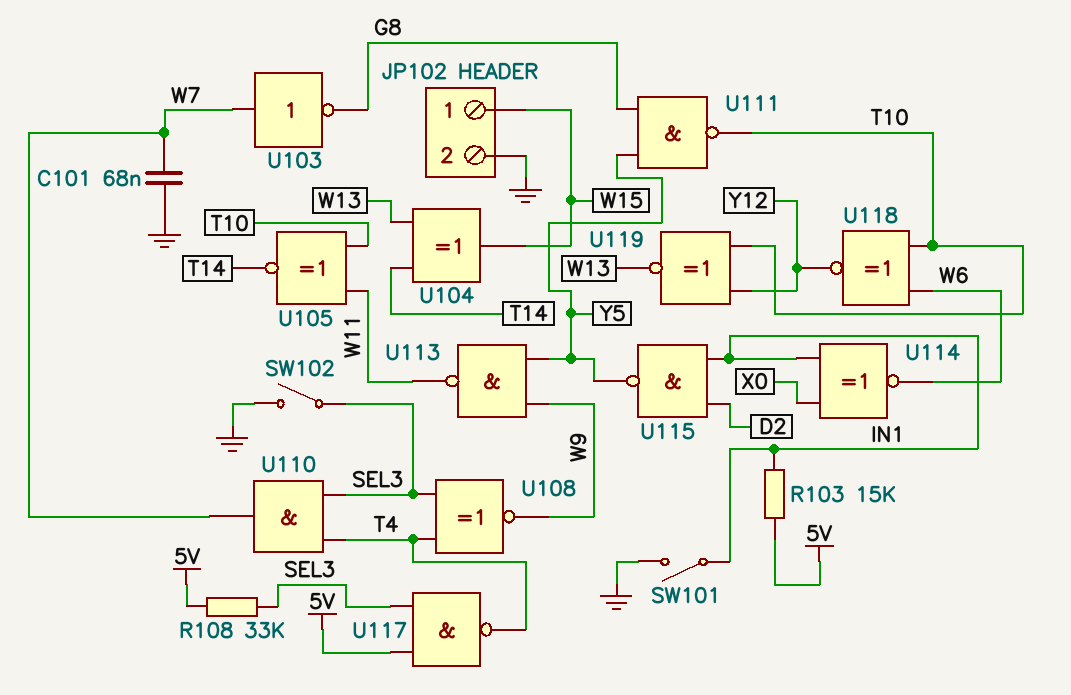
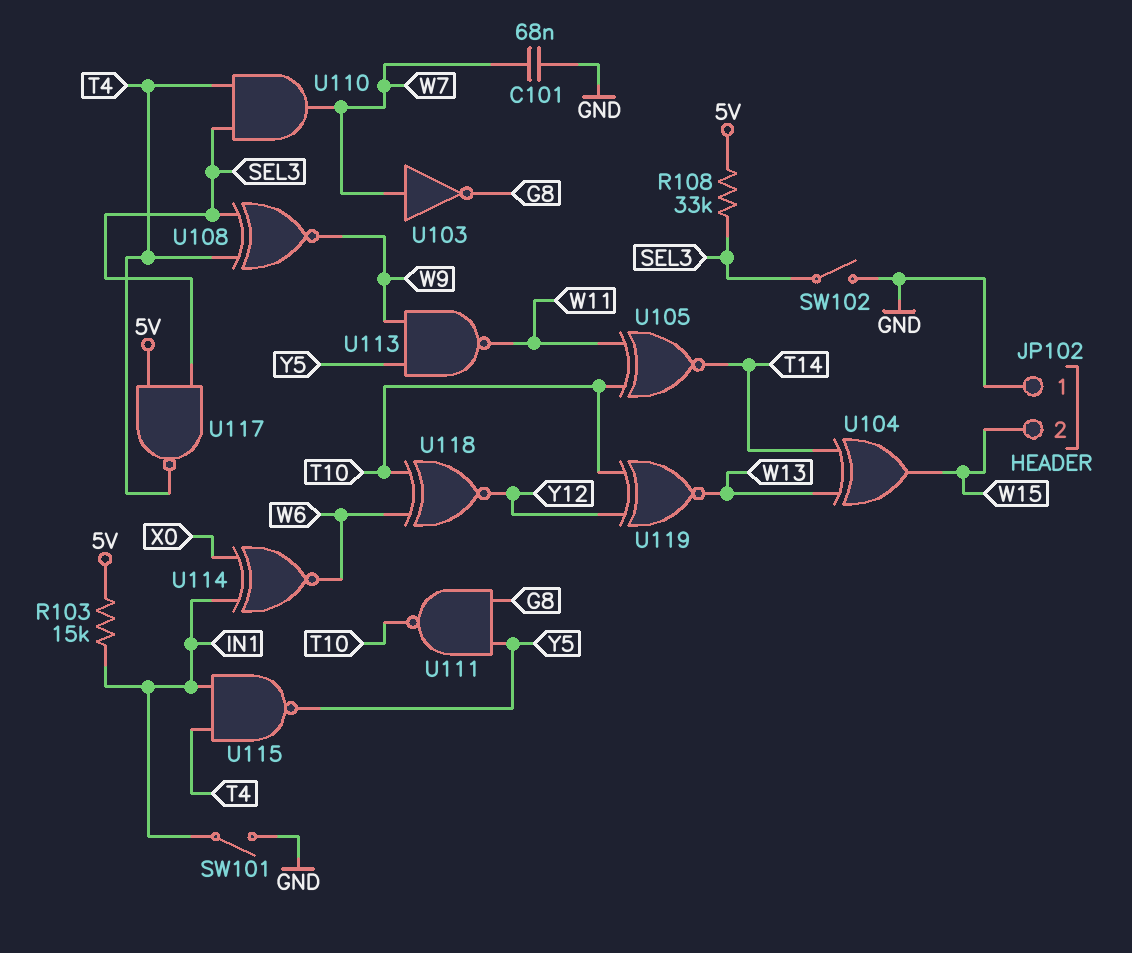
JP102 pin 1: W15 -> GND
JP102 pin 2: GND -> W15
U115: NAND (in D2, in IN1, out Y5) -> NAND (in IN1, in T4, out Y5)

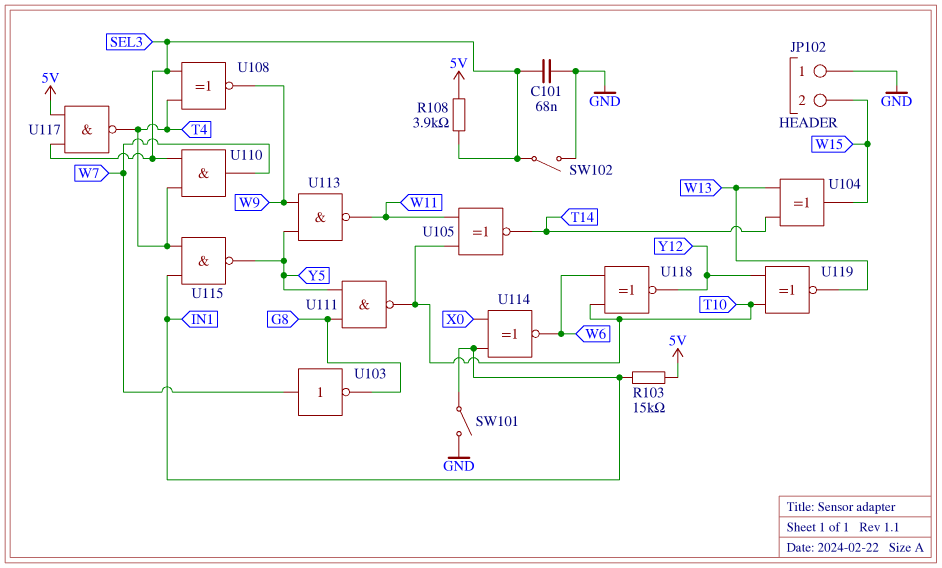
C101: 68nF (GND, W7) -> 68nF (GND, SEL3)
R108: 33k (5V, SEL3) -> 3.9k (5V, SEL3)

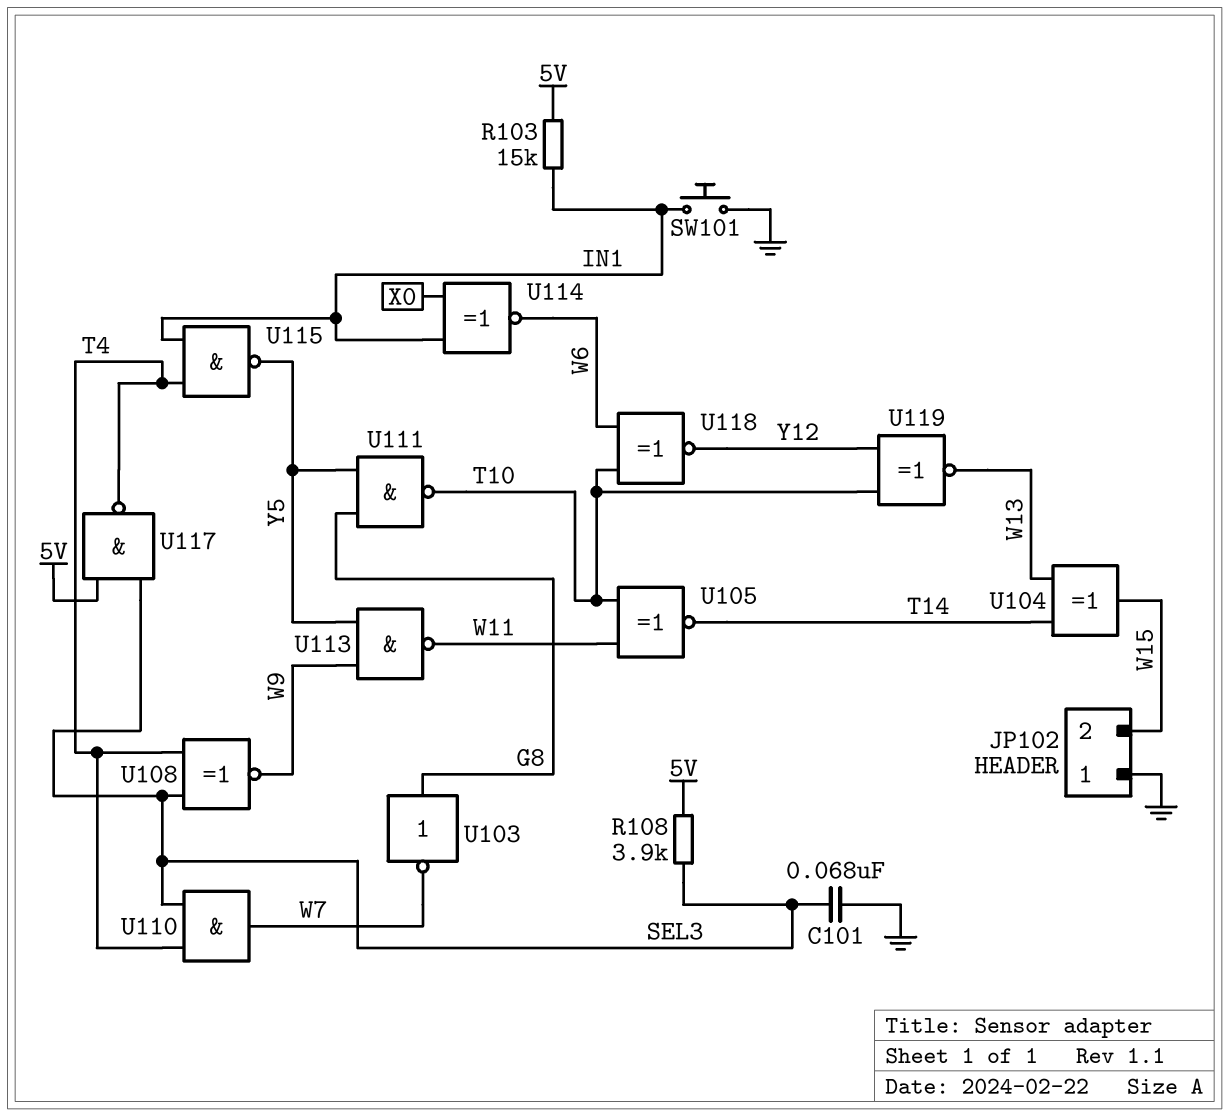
SW101: switch (GND, IN1) -> button (GND, IN1)
SW102: switch (GND, SEL3) -> none
U103: NOT (in W7, out G8) -> NOT (in G8, out W7)

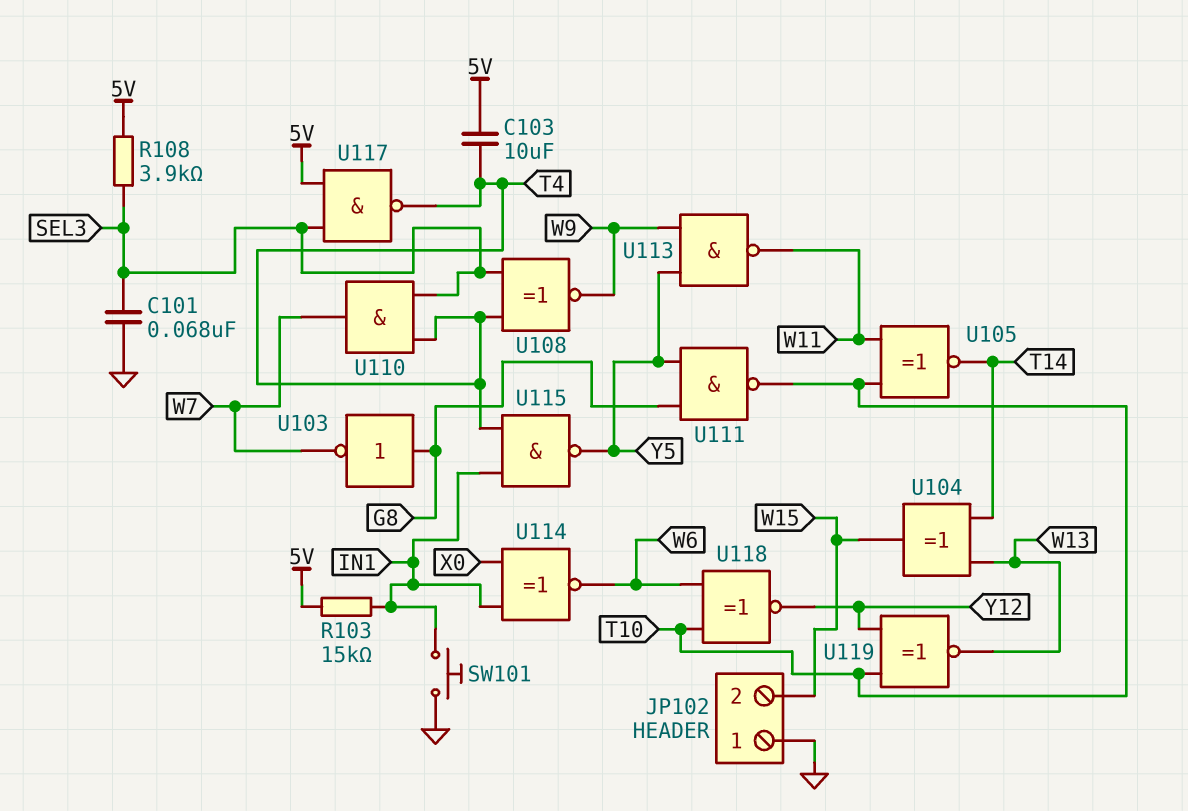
C103: none -> 10uF (5V, T4)

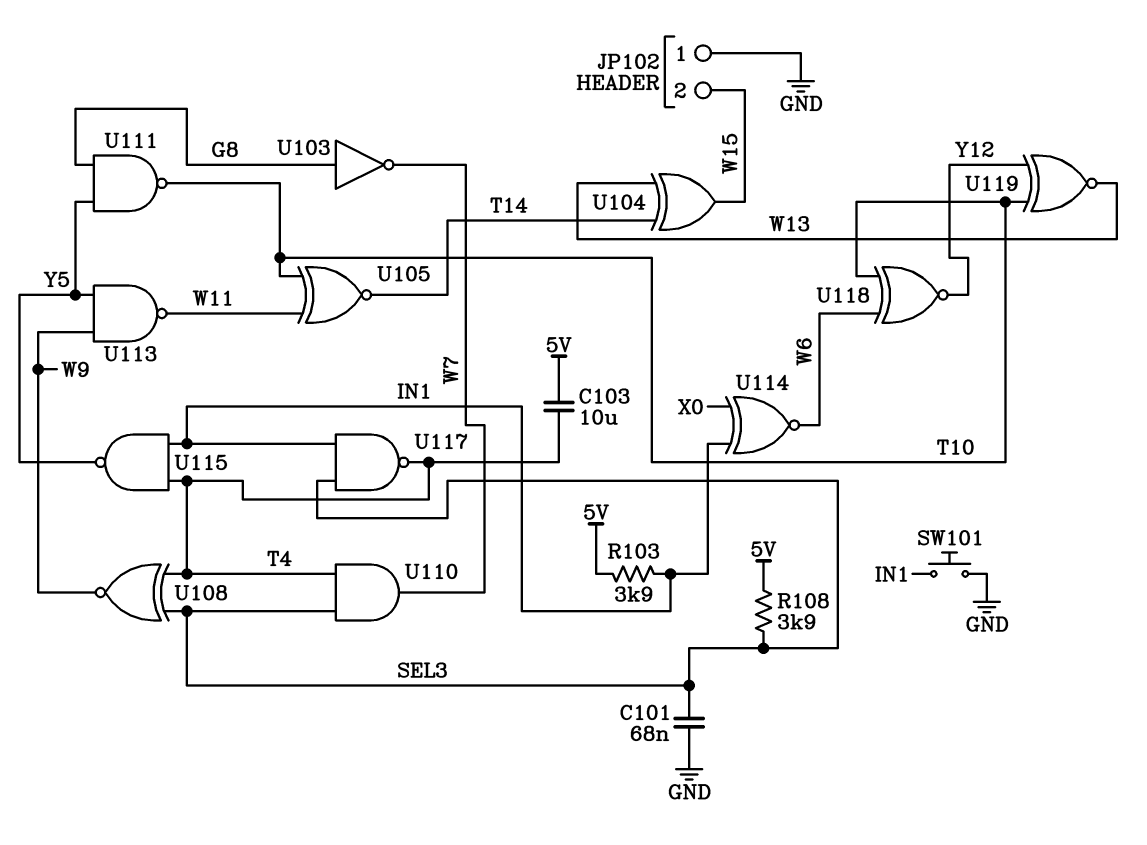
R103: 15k (5V, IN1) -> 3.9k (5V, IN1)
U117: NAND (in 5V, in SEL3, out T4) -> NAND (in IN1, in SEL3, out T4)

